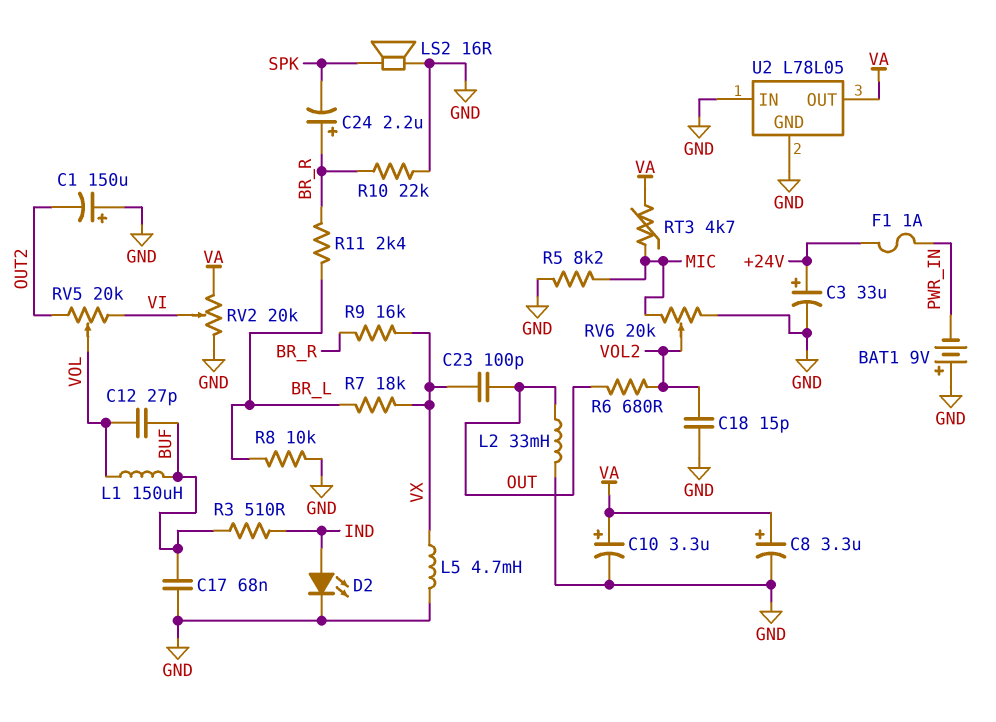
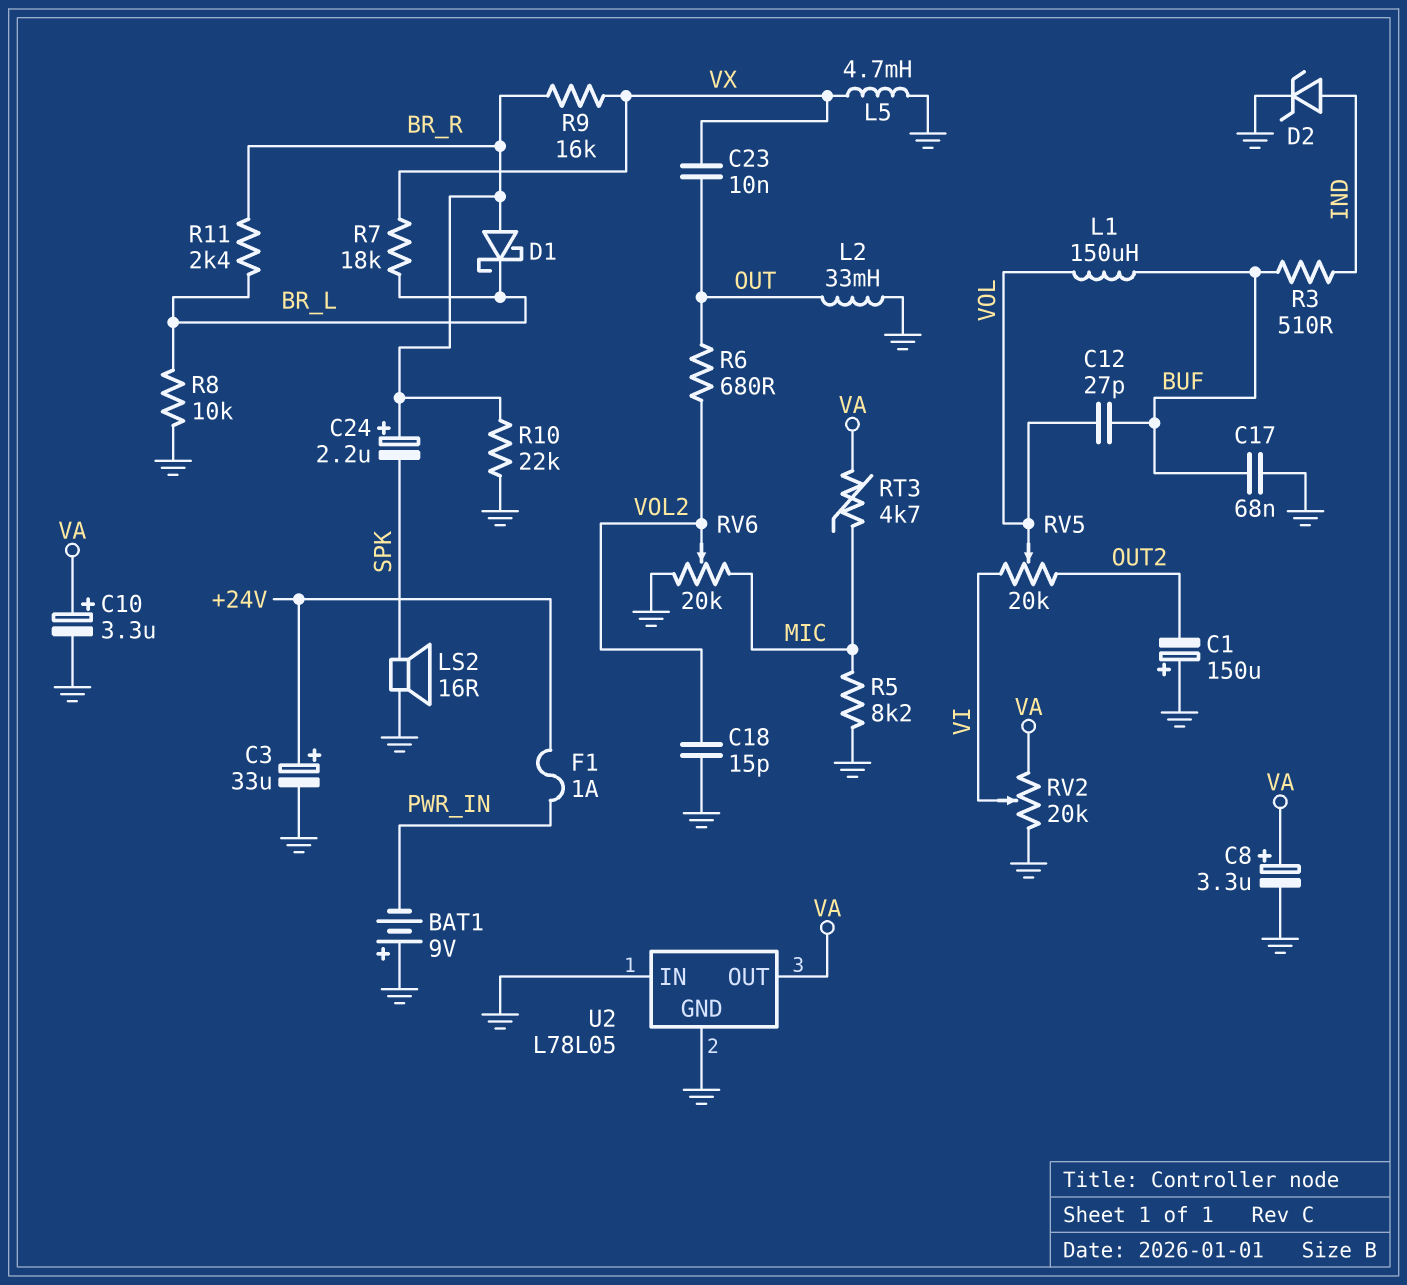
C23: 100pF (OUT, VX) -> 10nF (OUT, VX)
D1: none -> schottky (A BR_R, K BR_L)
D2: LED (A IND, K GND) -> zener (A IND, K GND)

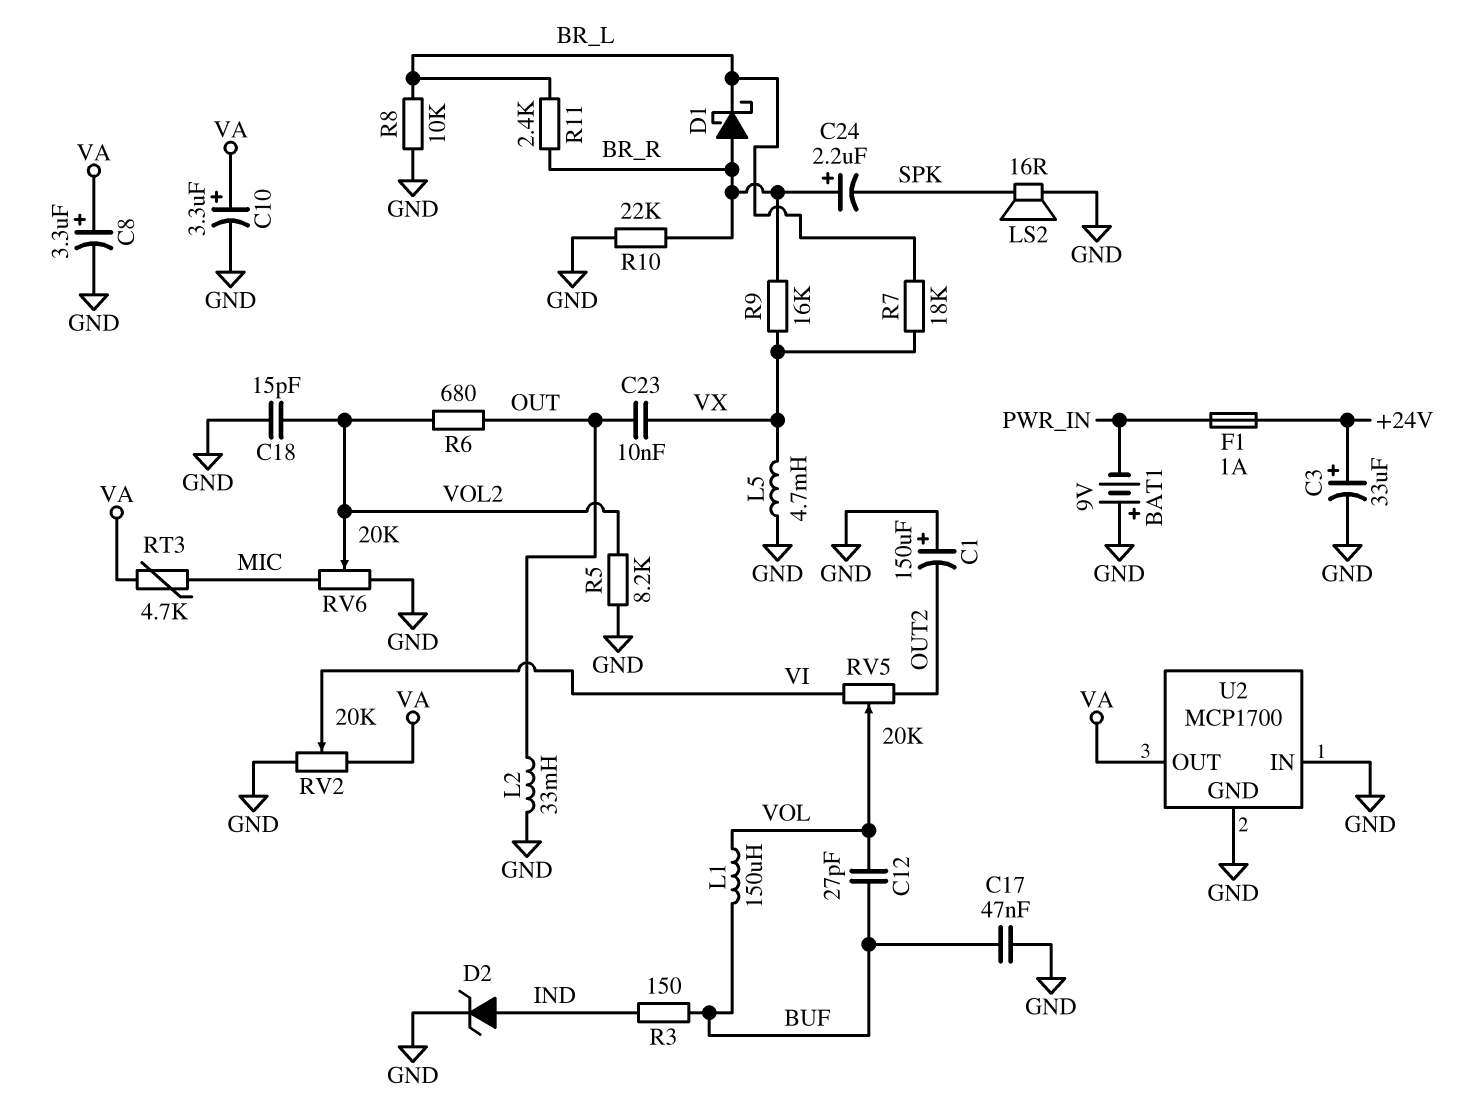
C17: 68nF (BUF, GND) -> 47nF (BUF, GND)
R3: 510 (BUF, IND) -> 150 (BUF, IND)
R5: 8.2k (GND, MIC) -> 8.2k (GND, VOL2)
U2: L78L05 -> MCP1700

